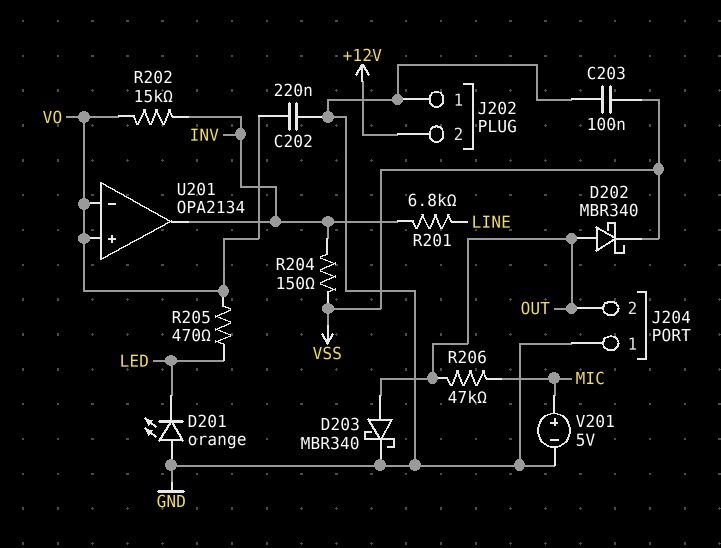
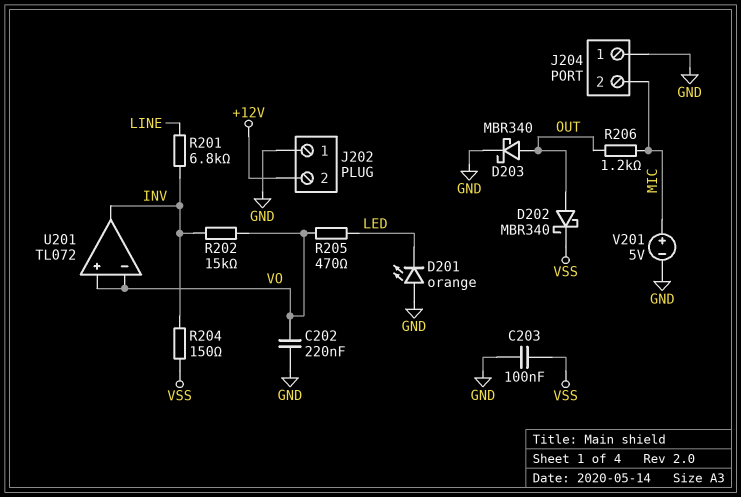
J204 pin 2: OUT -> MIC
R206: 47k (MIC, OUT) -> 1.2k (MIC, OUT)
U201: OPA2134 -> TL072

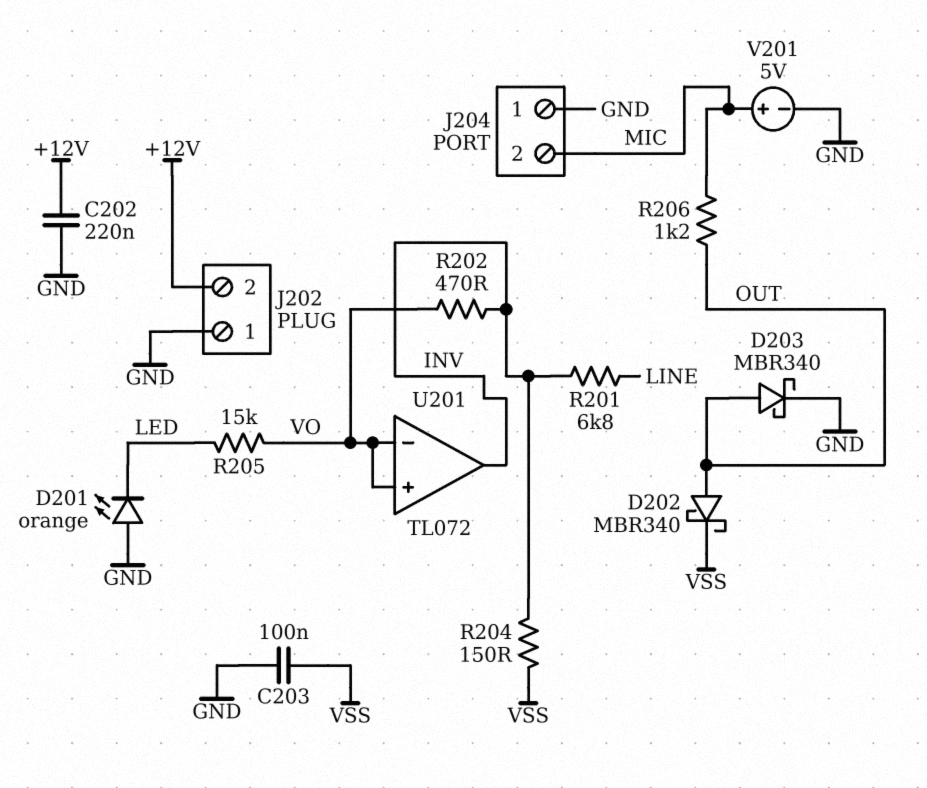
C202: 220nF (GND, VO) -> 220nF (+12V, GND)
R202: 15k (INV, VO) -> 470 (INV, VO)
R205: 470 (LED, VO) -> 15k (LED, VO)

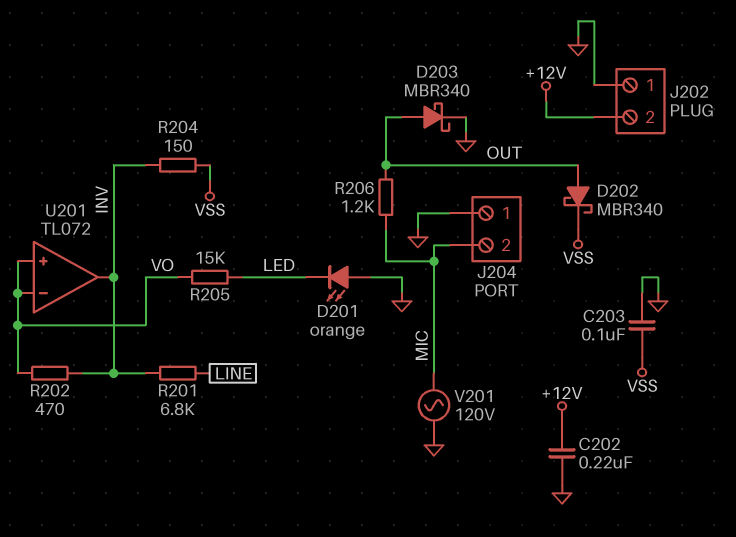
V201: 5V (plus MIC, minus GND) -> AC 120V (GND, MIC)

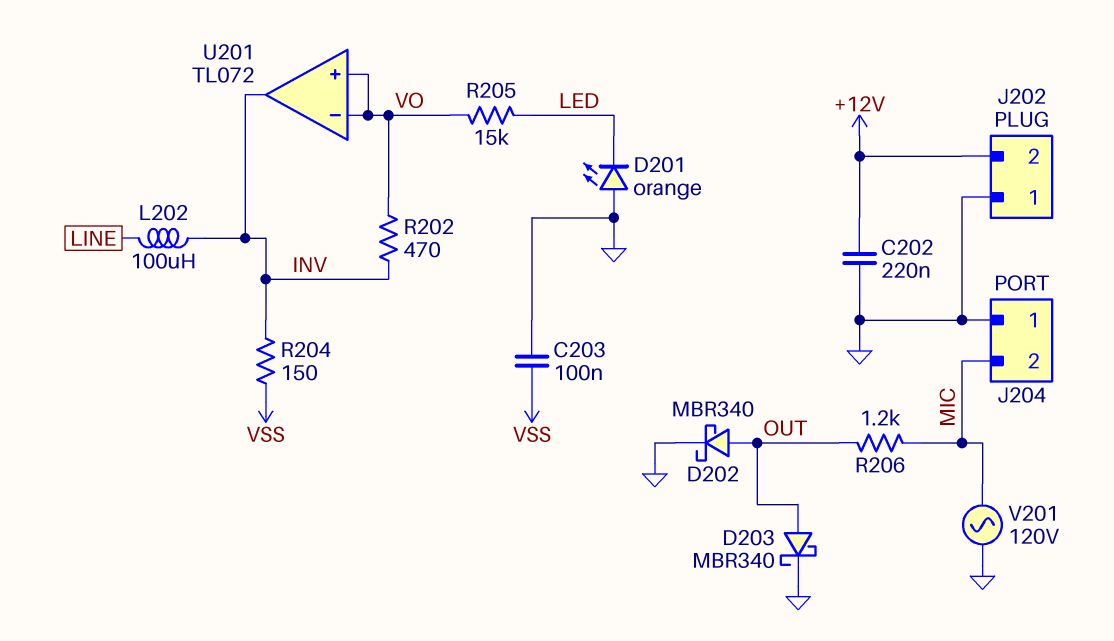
D202: schottky MBR340 (A OUT, K VSS) -> schottky MBR340 (A OUT, K GND)
L202: none -> 100uH (INV, LINE)
R201: 6.8k (INV, LINE) -> none

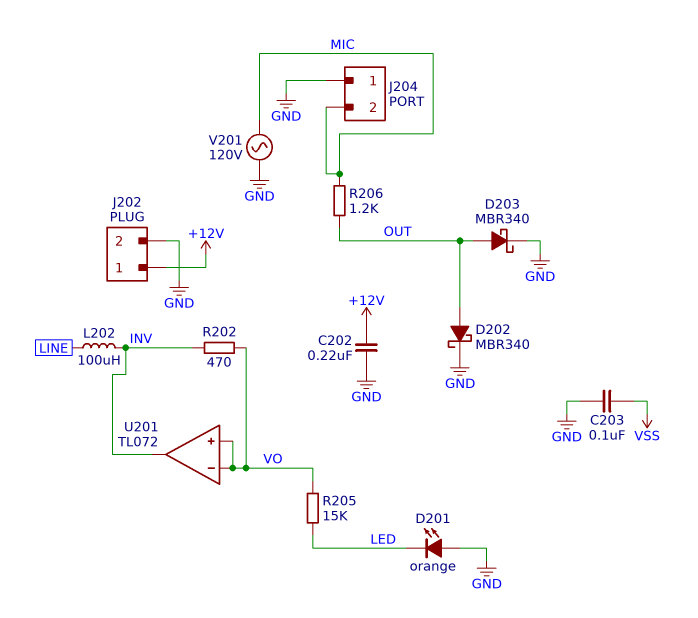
J202 pin 1: GND -> +12V
J202 pin 2: +12V -> GND
R204: 150 (INV, VSS) -> none

